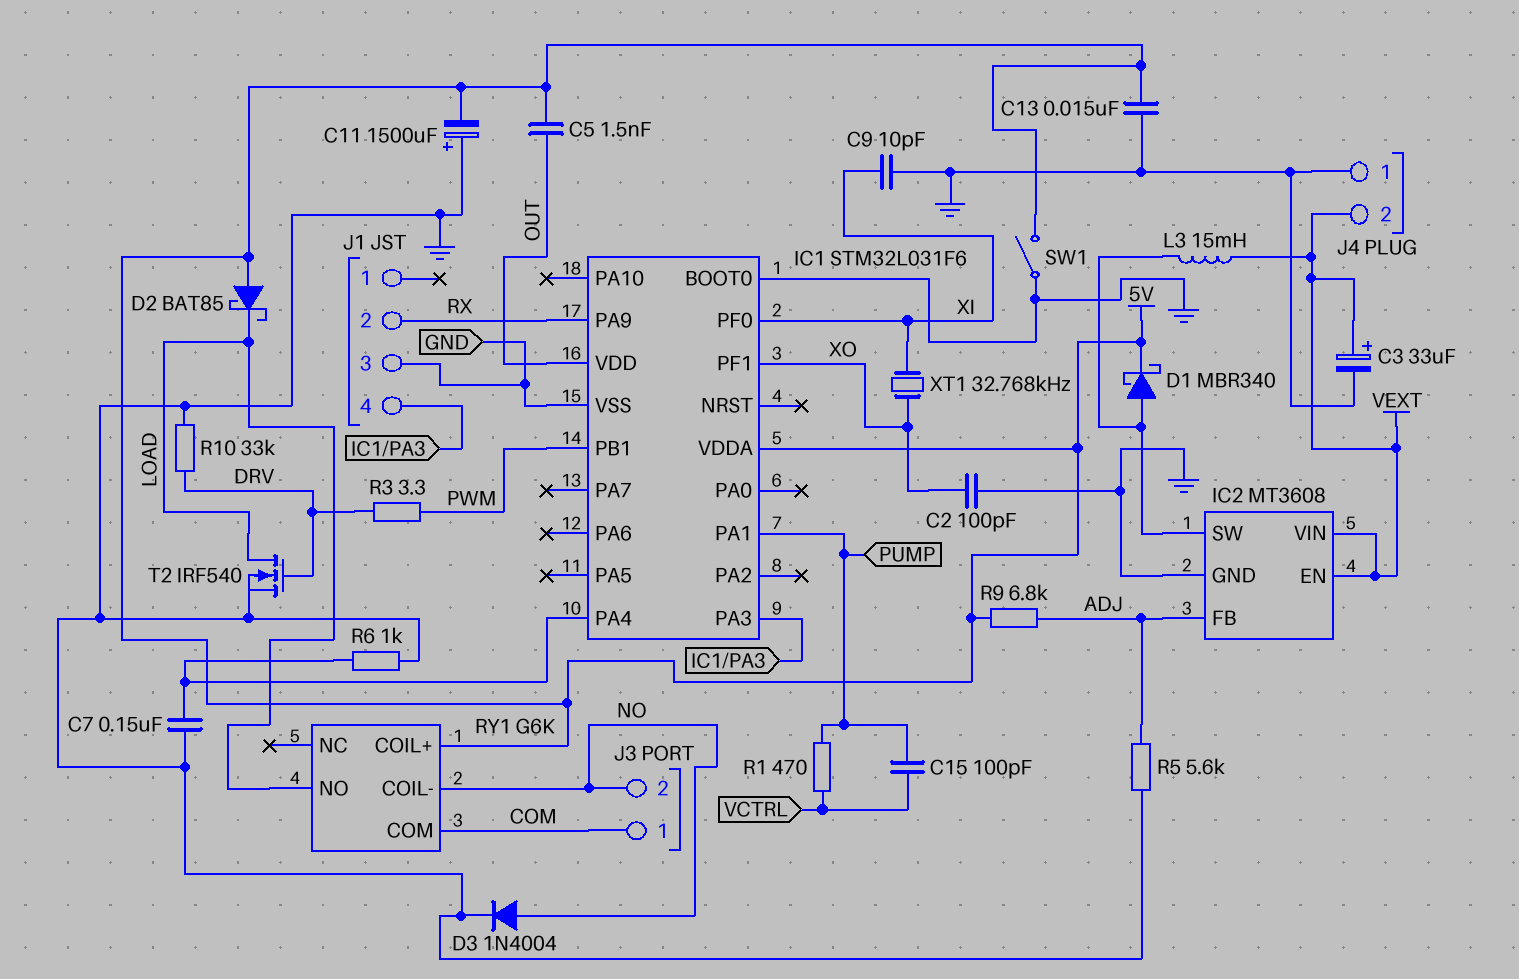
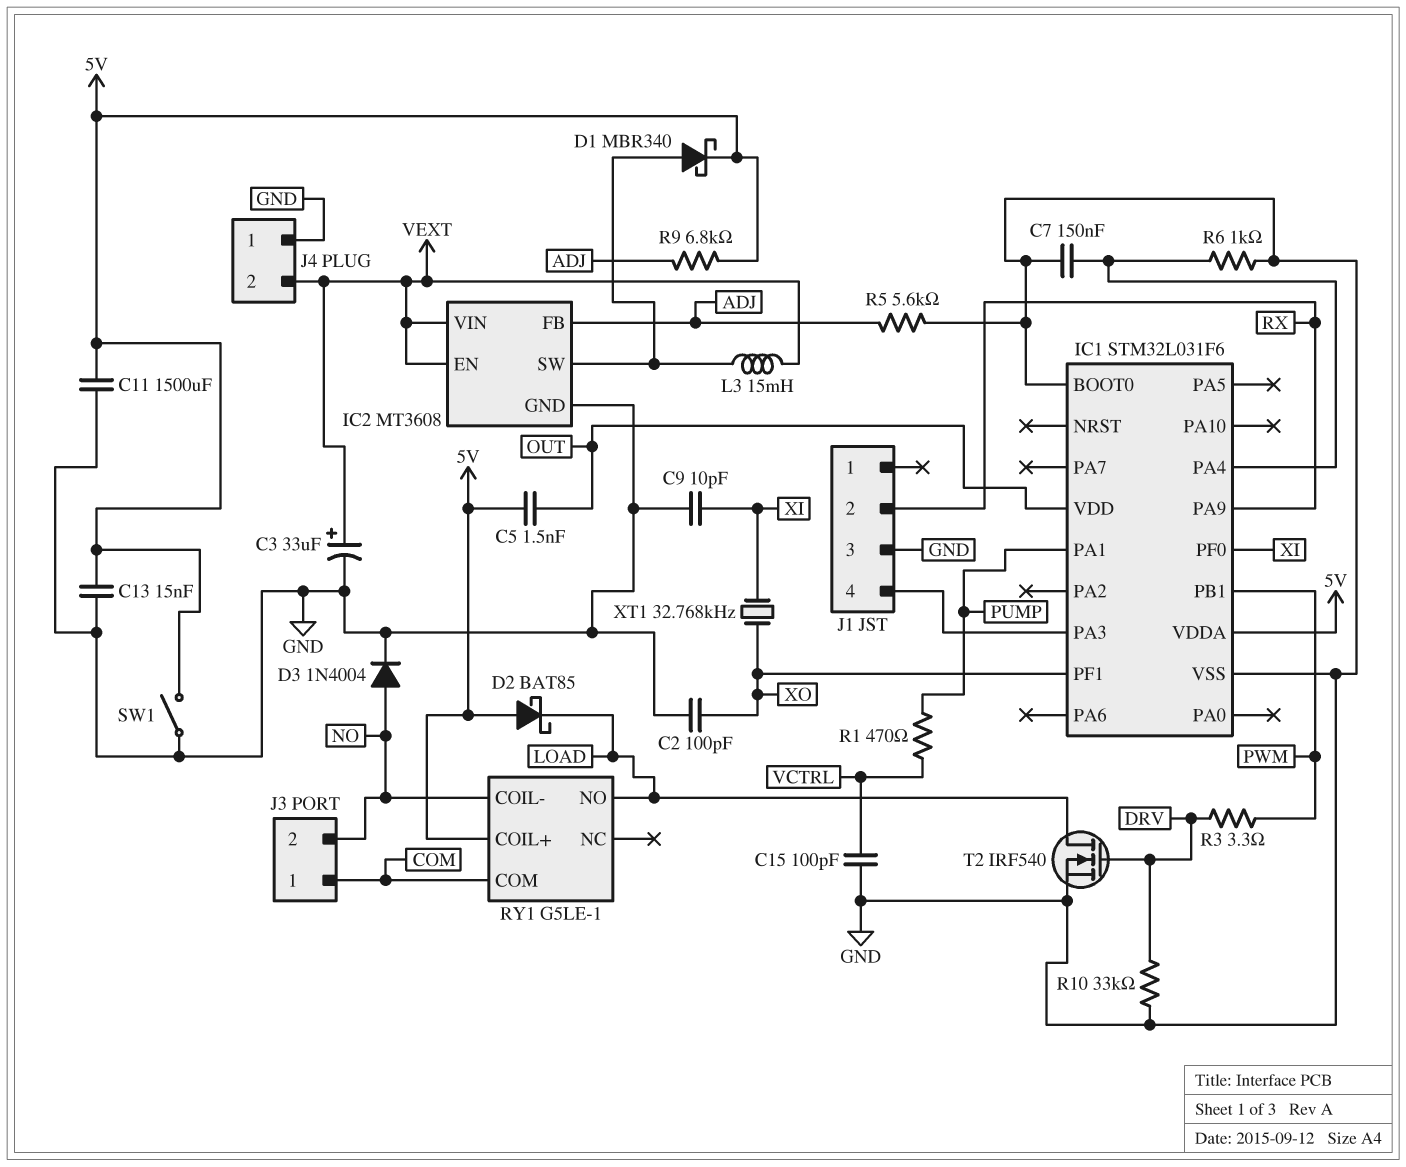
C11: 1500uF (plus GND, minus 5V) -> 1500uF (5V, GND)
C15: 100pF (PUMP, VCTRL) -> 100pF (GND, VCTRL)
RY1: G6K -> G5LE-1

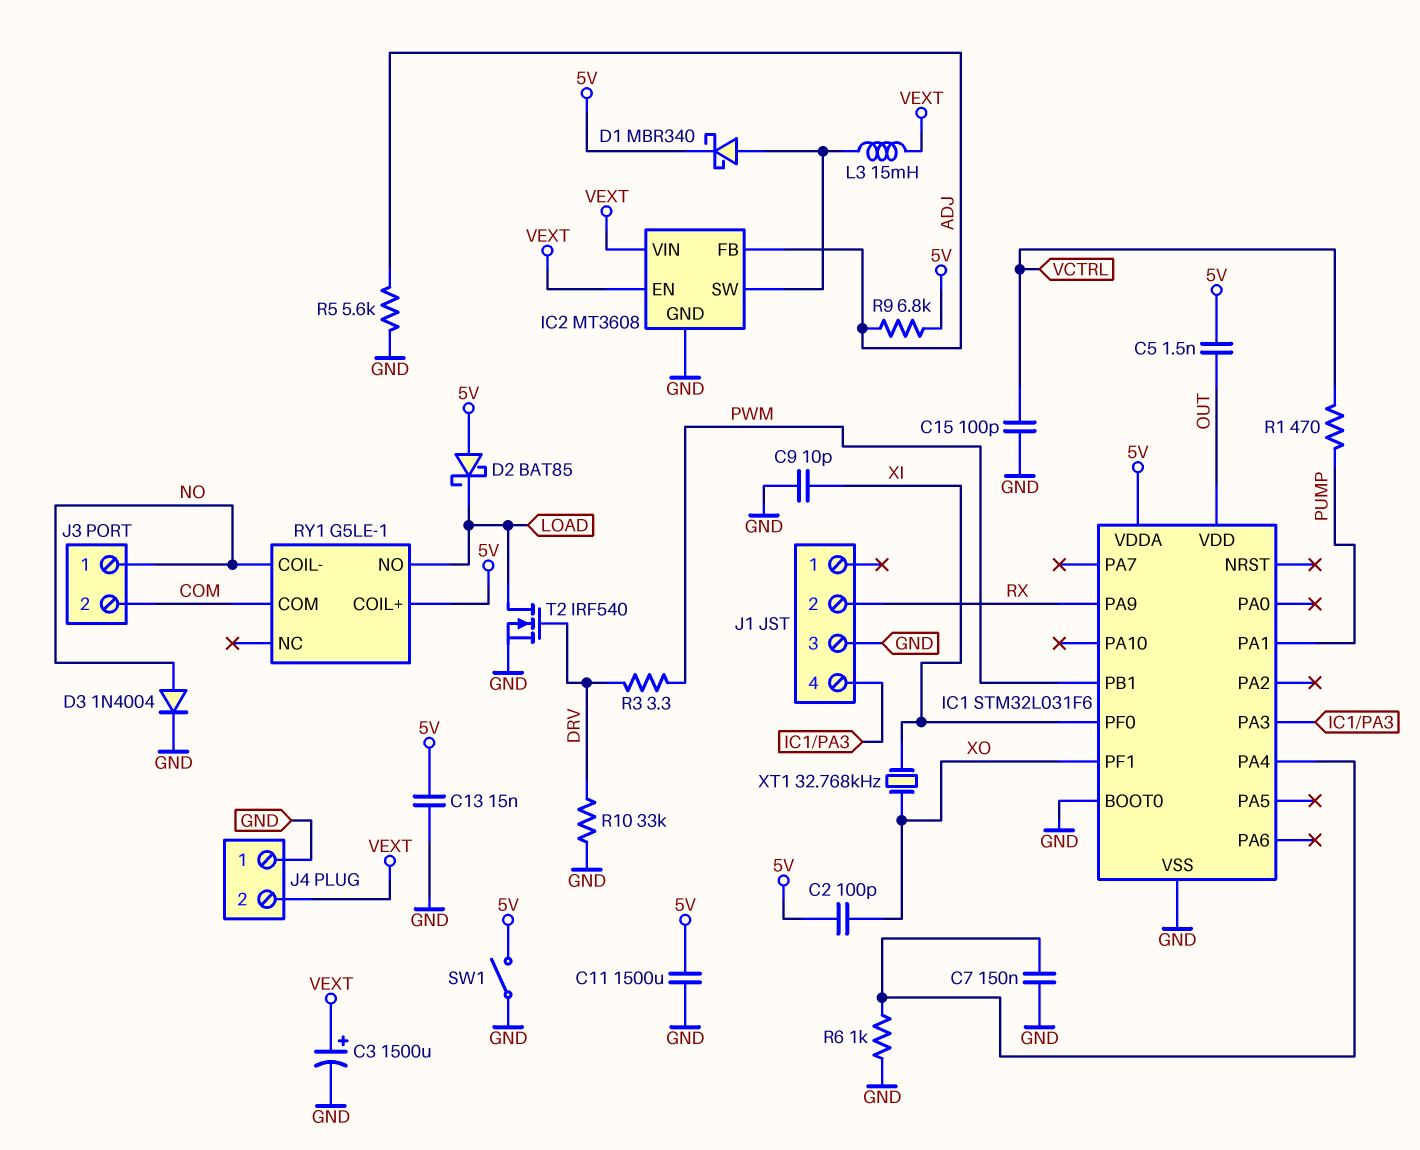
C2: 100pF (GND, XO) -> 100pF (5V, XO)
C3: 33uF (plus VEXT, minus GND) -> 1500uF (plus VEXT, minus GND)
J3 pin 1: COM -> NO
J3 pin 2: NO -> COM

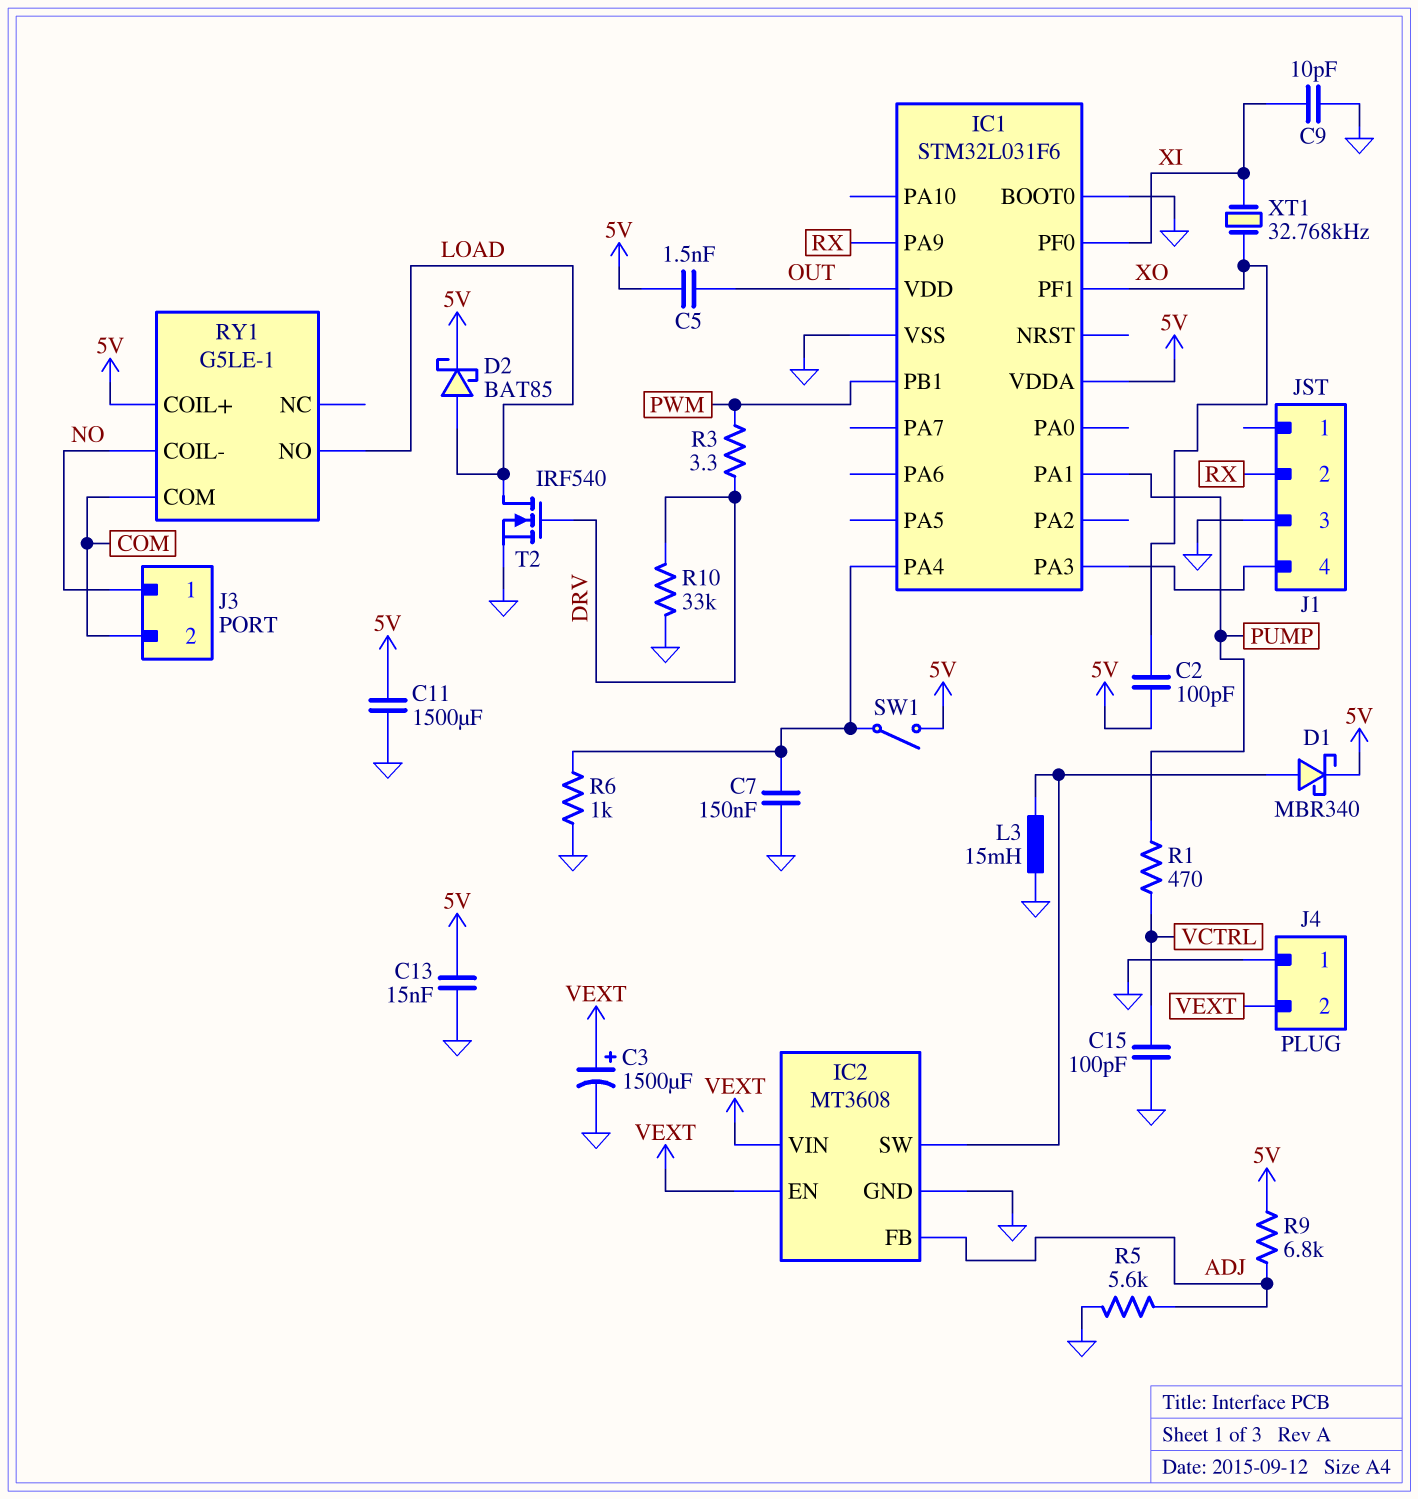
D2: schottky BAT85 (A 5V, K LOAD) -> schottky BAT85 (A LOAD, K 5V)
D3: diode 1N4004 (A NO, K GND) -> none
L3: 15mH (IC2/SW, VEXT) -> 15mH (GND, IC2/SW)
SW1: switch (5V, GND) -> switch (5V, IC1/PA4)

